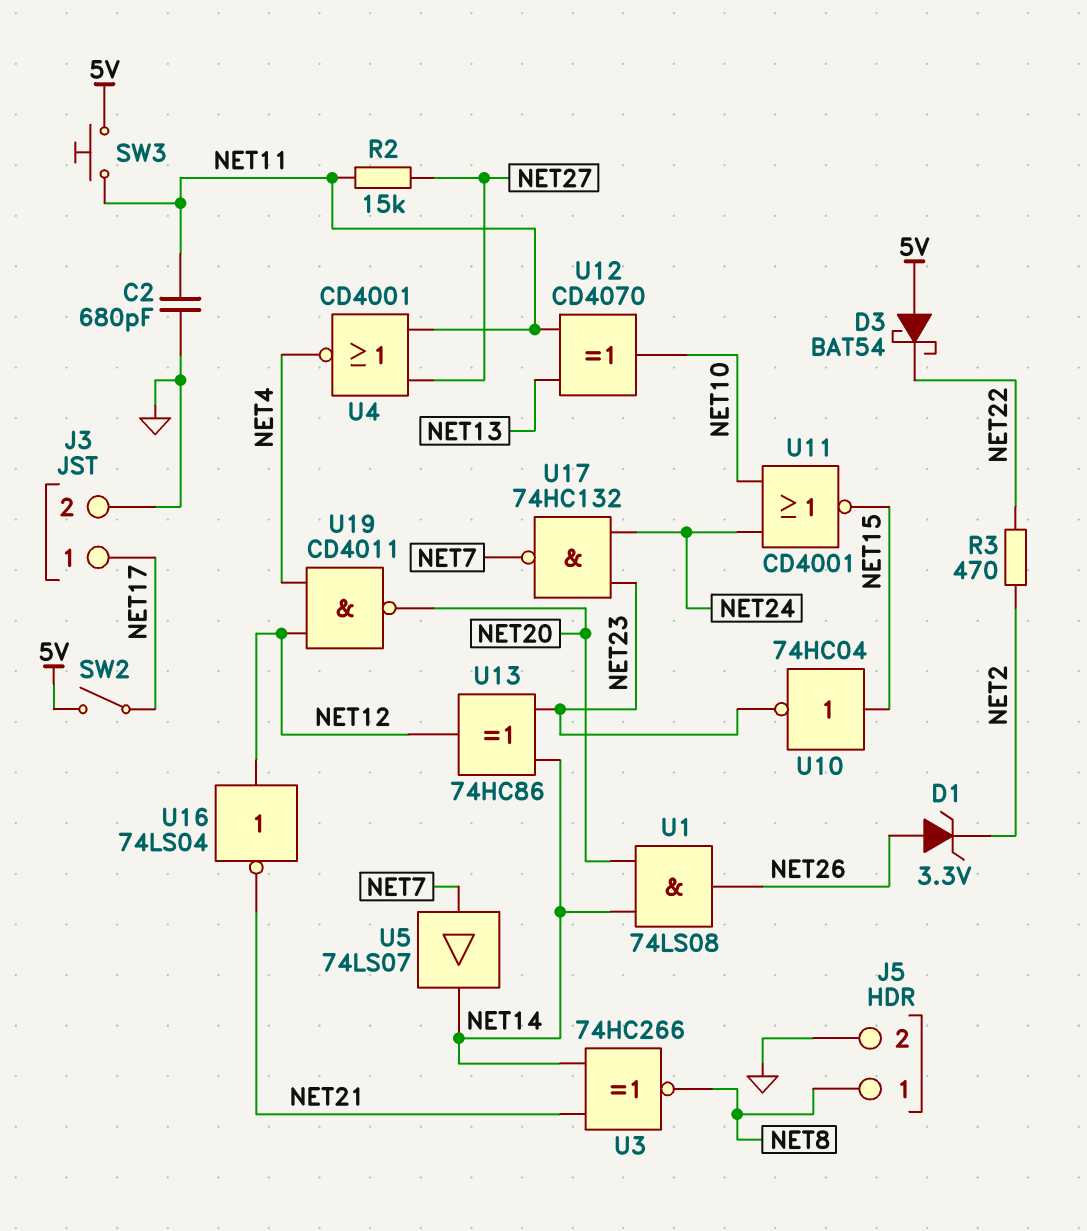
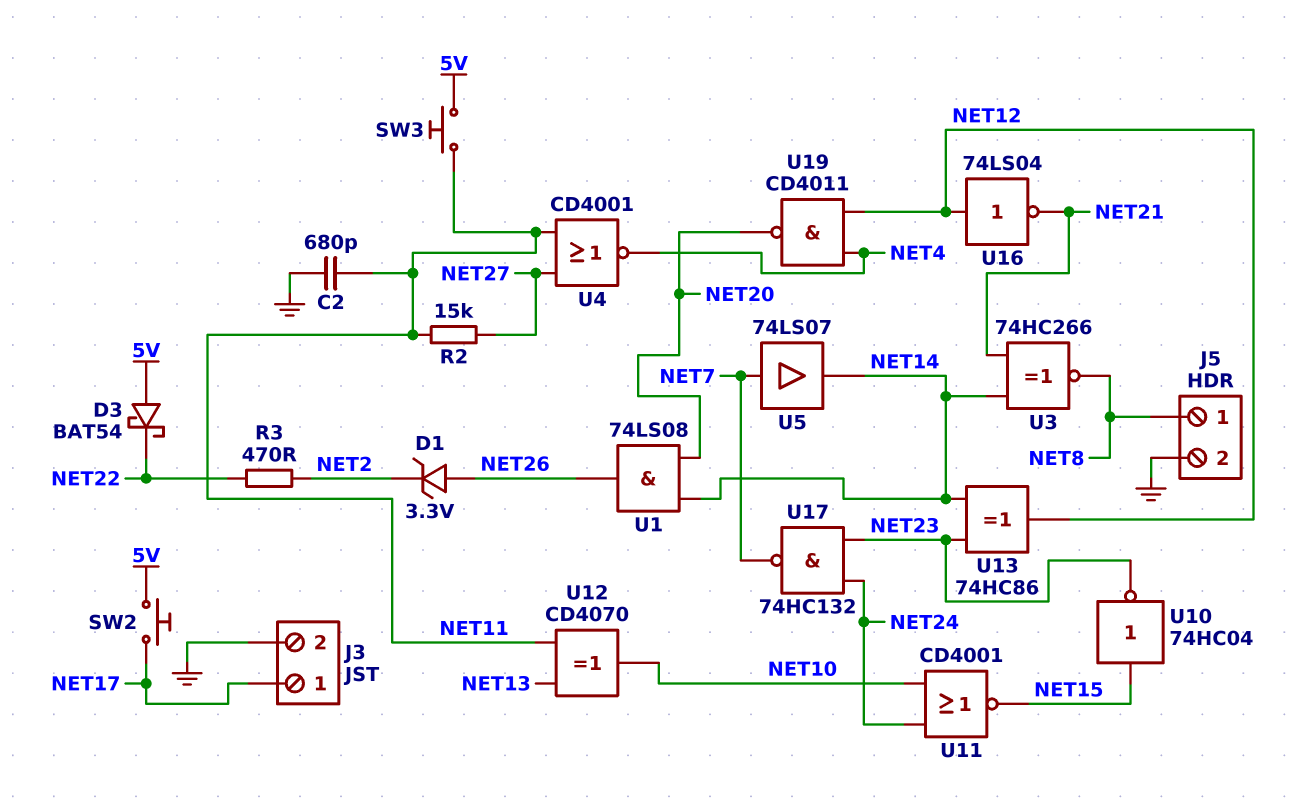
SW2: switch (5V, NET17) -> button (5V, NET17)

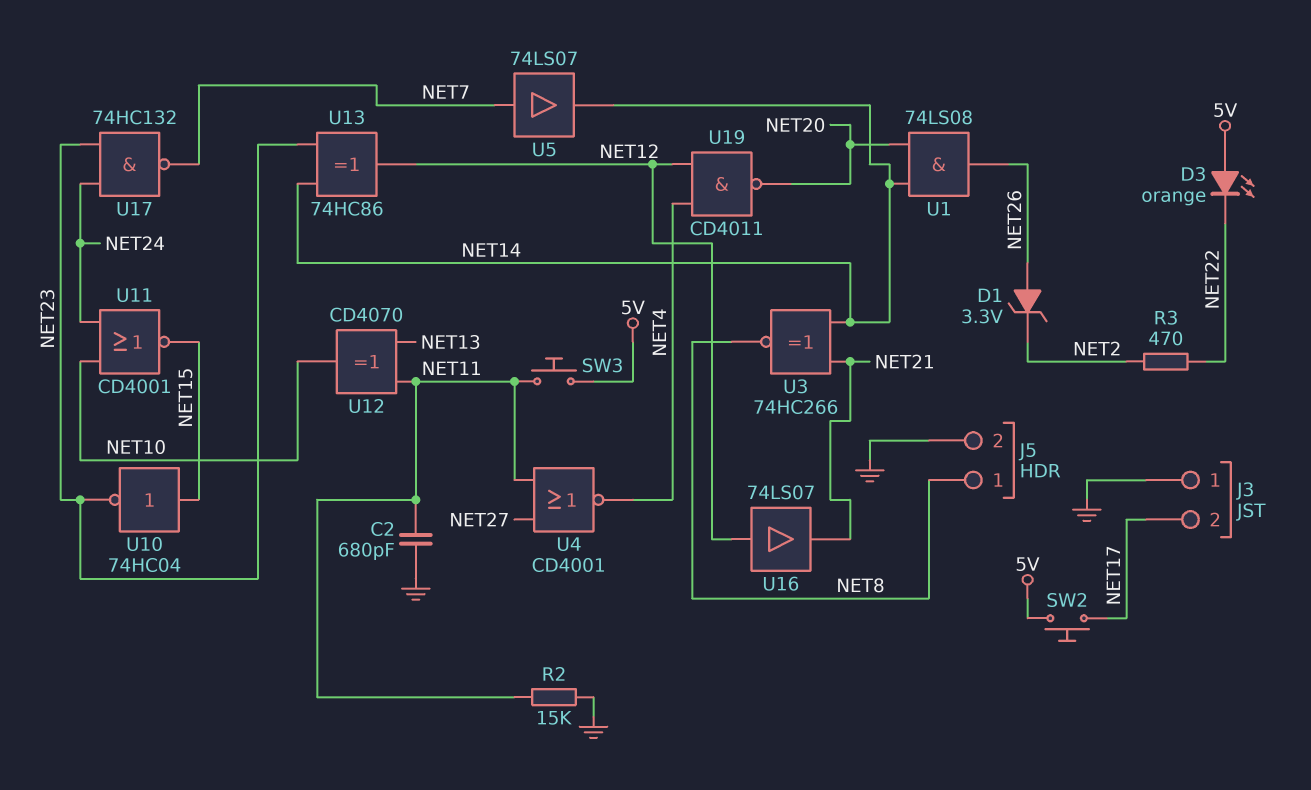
D3: schottky BAT54 (A 5V, K NET22) -> LED orange (A 5V, K NET22)
J3 pin 1: NET17 -> GND
J3 pin 2: GND -> NET17
R2: 15k (NET11, NET27) -> 15k (GND, NET11)
U16: NOT 74LS04 (in NET12, out NET21) -> buffer 74LS07 (in NET12, out NET21)

